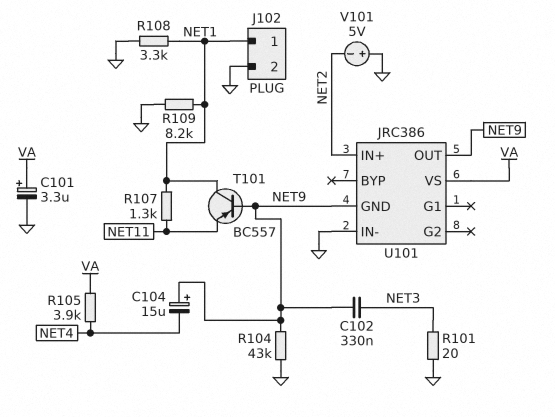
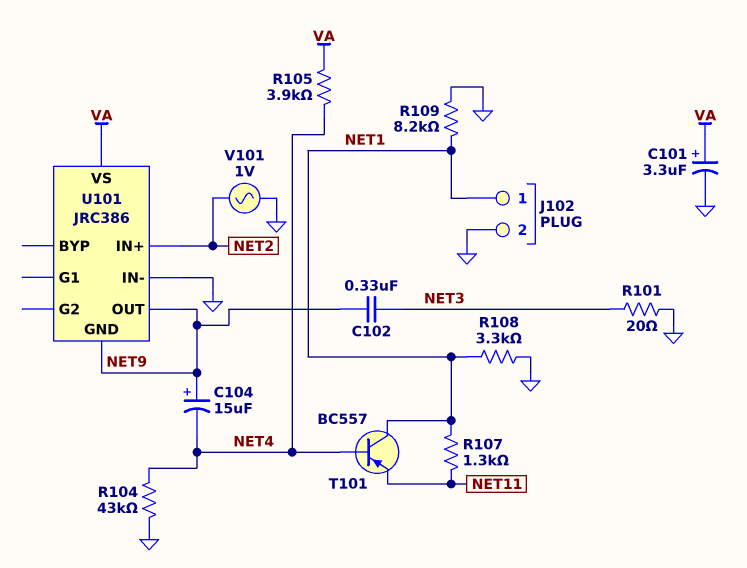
R104: 43k (GND, NET9) -> 43k (GND, NET4)
T101: PNP BC557 (B NET9, C NET1, E NET11) -> PNP BC557 (B NET4, C NET1, E NET11)
V101: 5V (plus GND, minus NET2) -> AC 1V (GND, NET2)

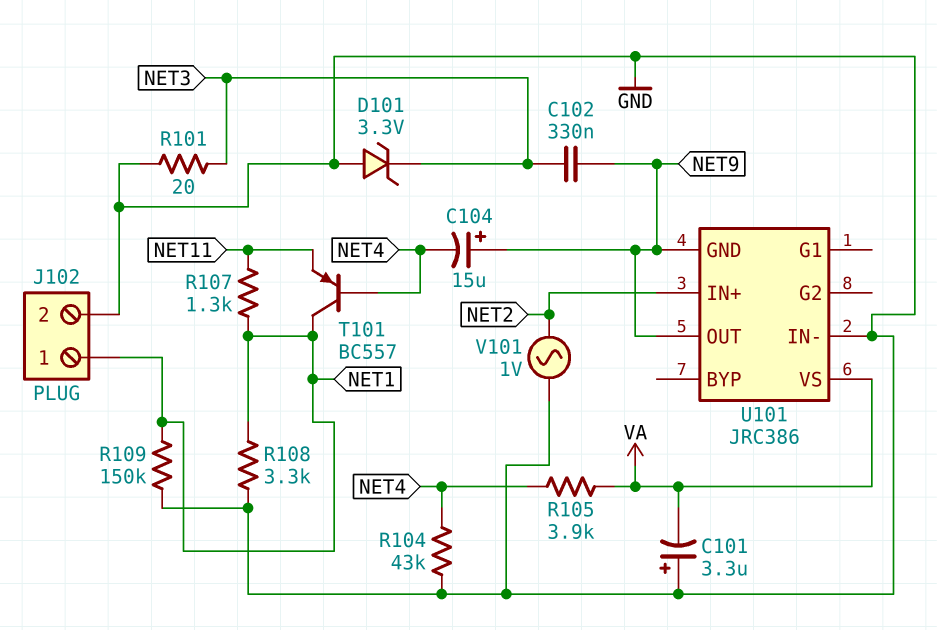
C101: 3.3uF (plus VA, minus GND) -> 3.3uF (plus GND, minus VA)
D101: none -> zener 3.3V (A GND, K NET3)
R109: 8.2k (GND, NET1) -> 150k (GND, NET1)

